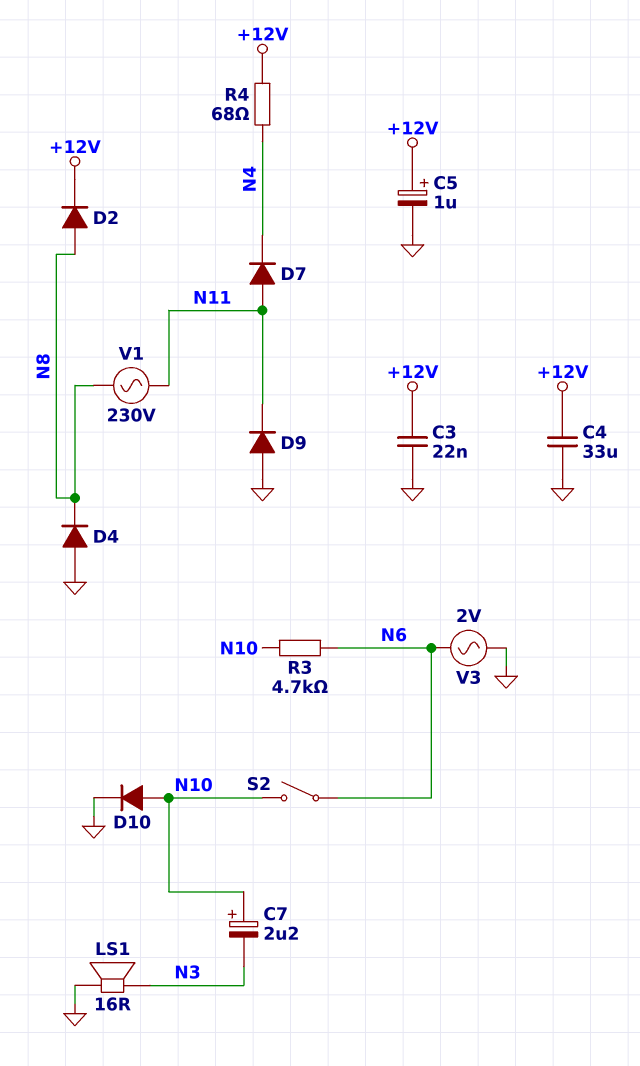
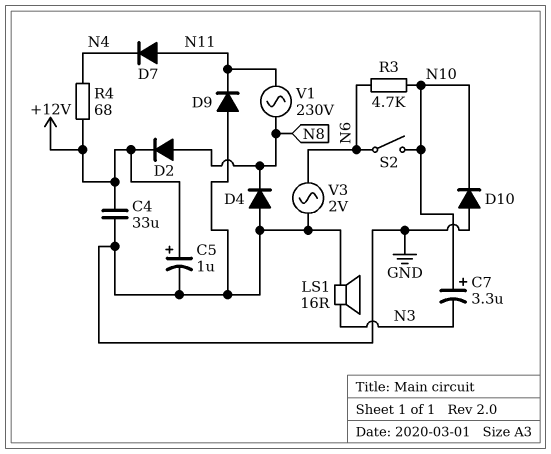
C3: 22nF (+12V, GND) -> none
C7: 2.2uF (plus N10, minus N3) -> 3.3uF (plus N10, minus N3)
D10: diode (A N10, K GND) -> diode (A GND, K N10)

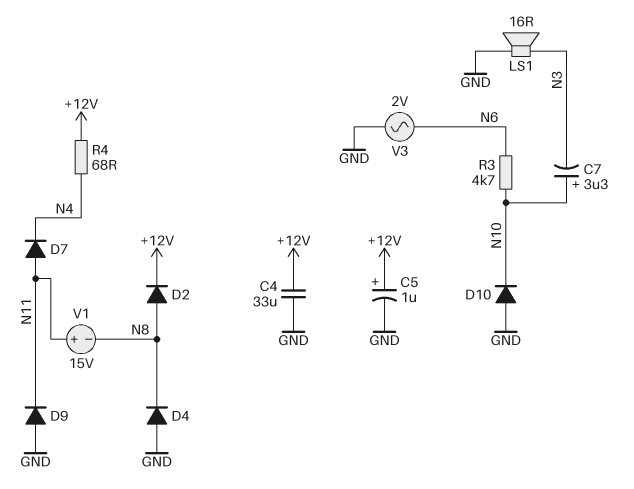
S2: switch (N6, N10) -> none
V1: AC 230V (N8, N11) -> 15V (plus N11, minus N8)

